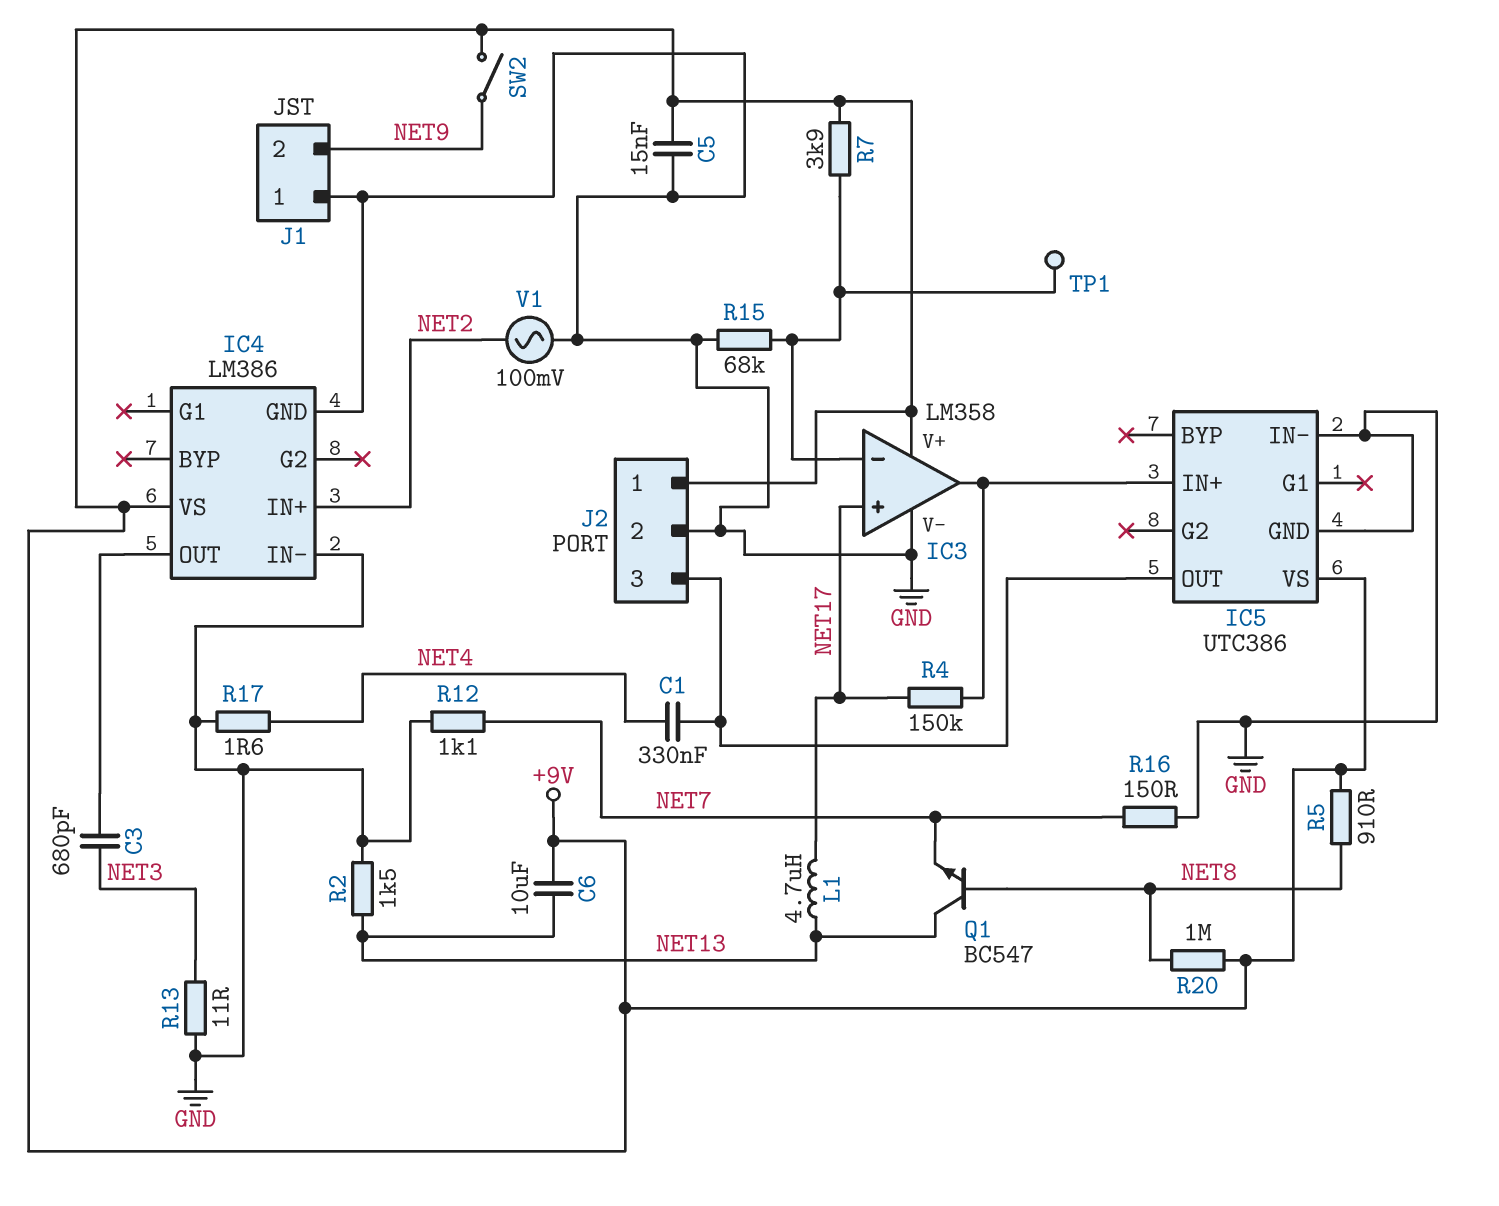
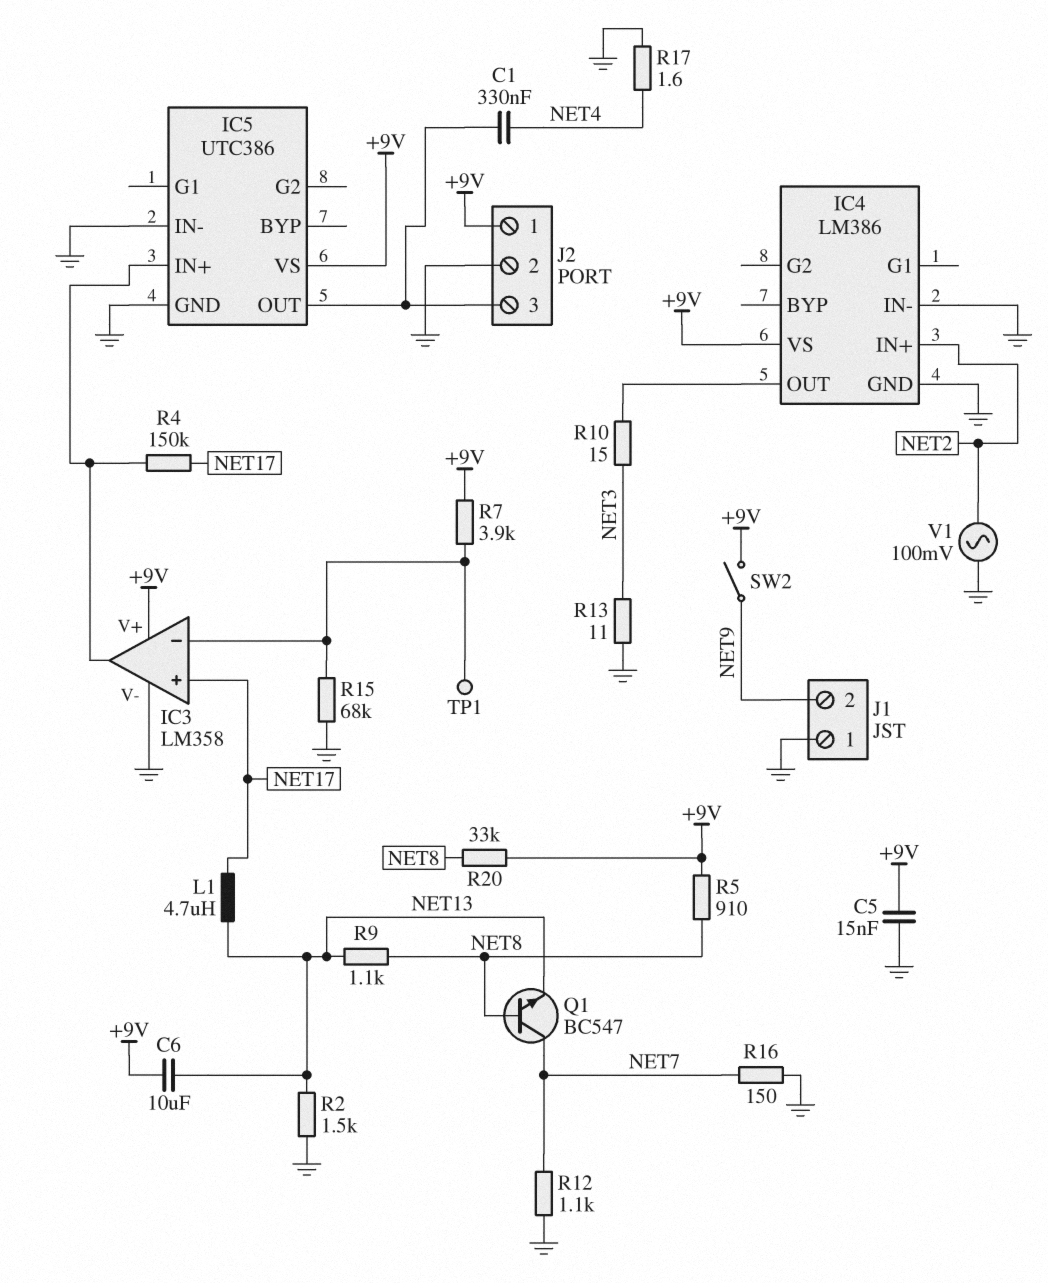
C3: 680pF (IC4/OUT, NET3) -> none
Q1: NPN BC547 (B NET8, C NET13, E NET7) -> NPN BC547 (B NET8, C NET7, E NET13)
R9: none -> 1.1k (NET8, NET13)
R10: none -> 15 (IC4/OUT, NET3)
R20: 1M (+9V, NET8) -> 33k (+9V, NET8)

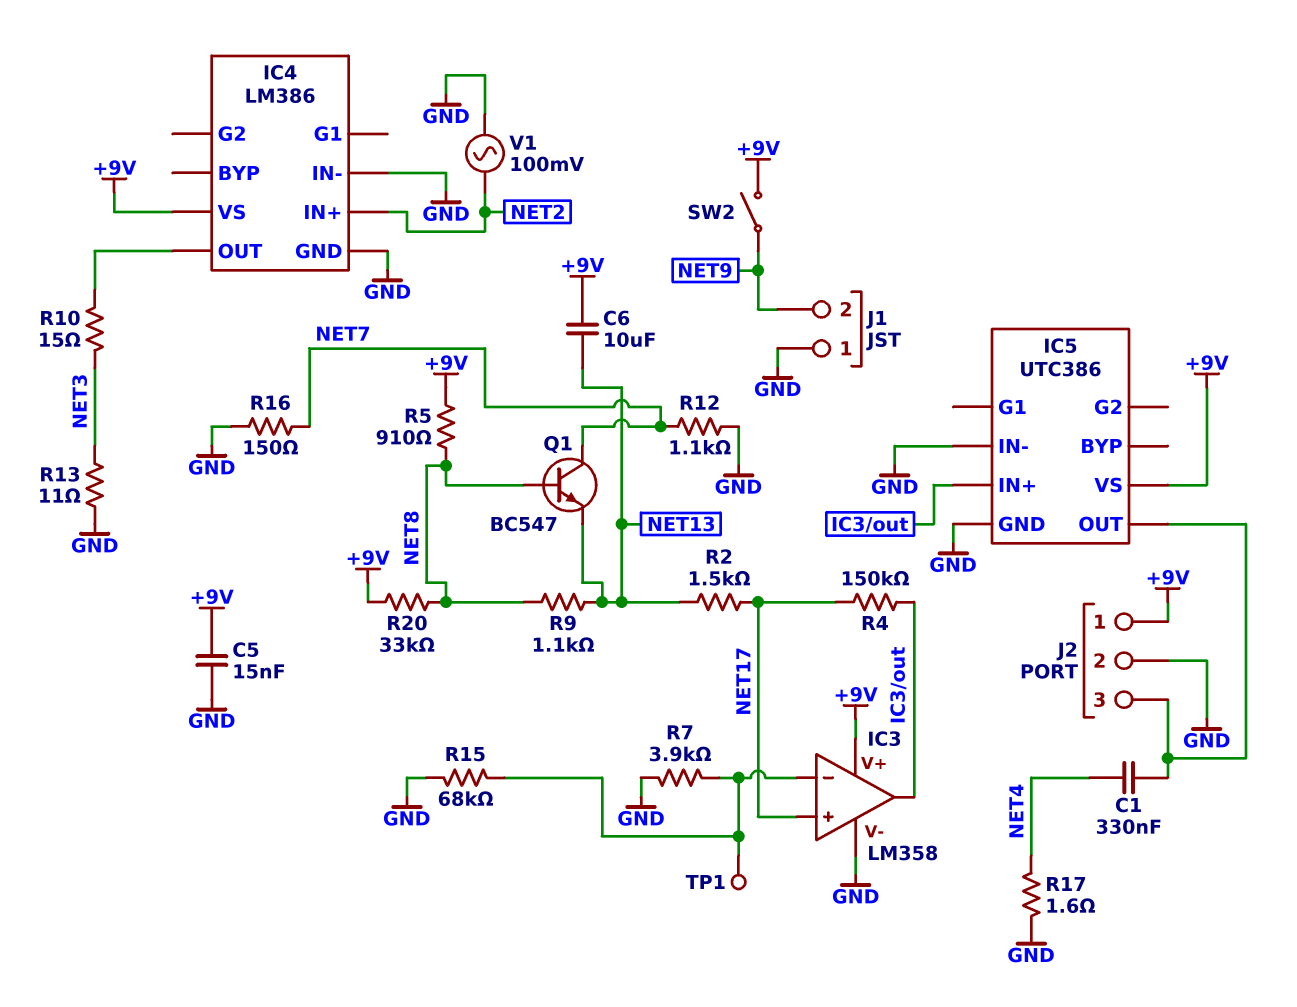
L1: 4.7uH (NET13, NET17) -> none
R2: 1.5k (GND, NET13) -> 1.5k (NET13, NET17)
R7: 3.9k (+9V, IC3/in-) -> 3.9k (GND, IC3/in-)

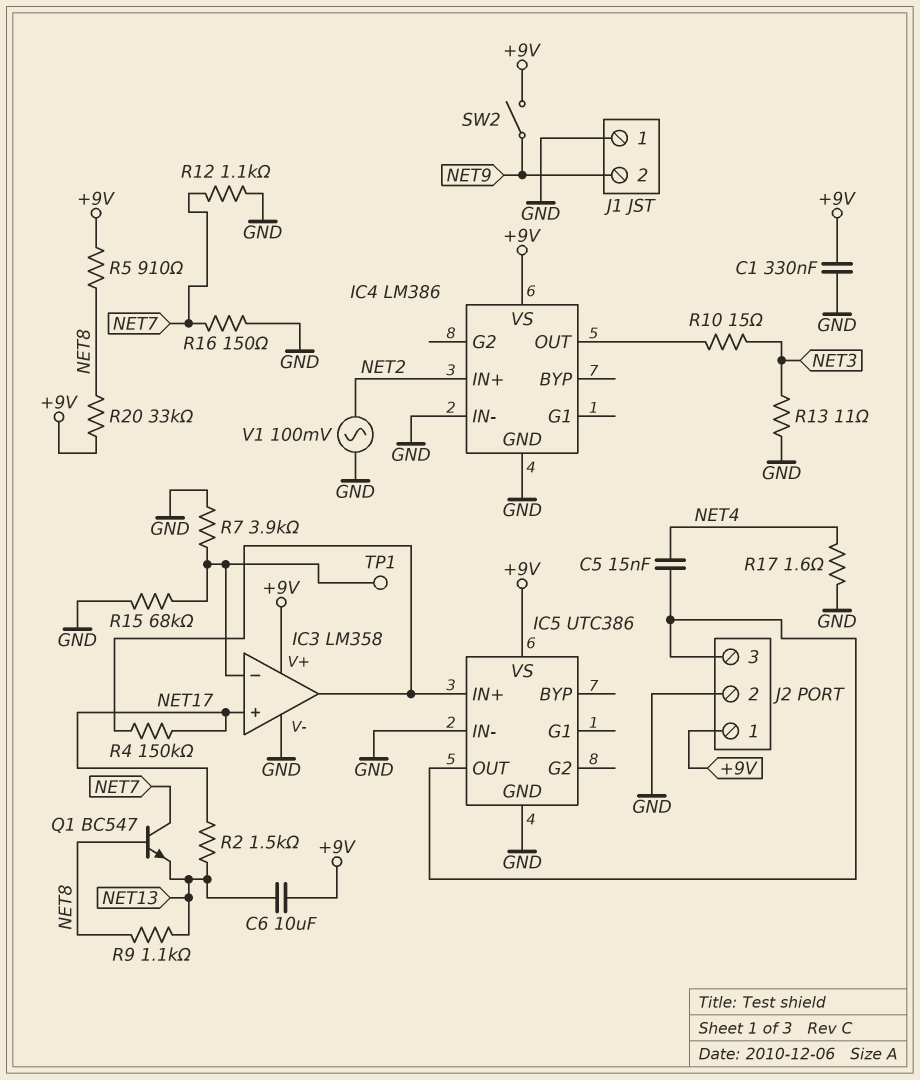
C1: 330nF (IC5/OUT, NET4) -> 330nF (+9V, GND)
C5: 15nF (+9V, GND) -> 15nF (IC5/OUT, NET4)

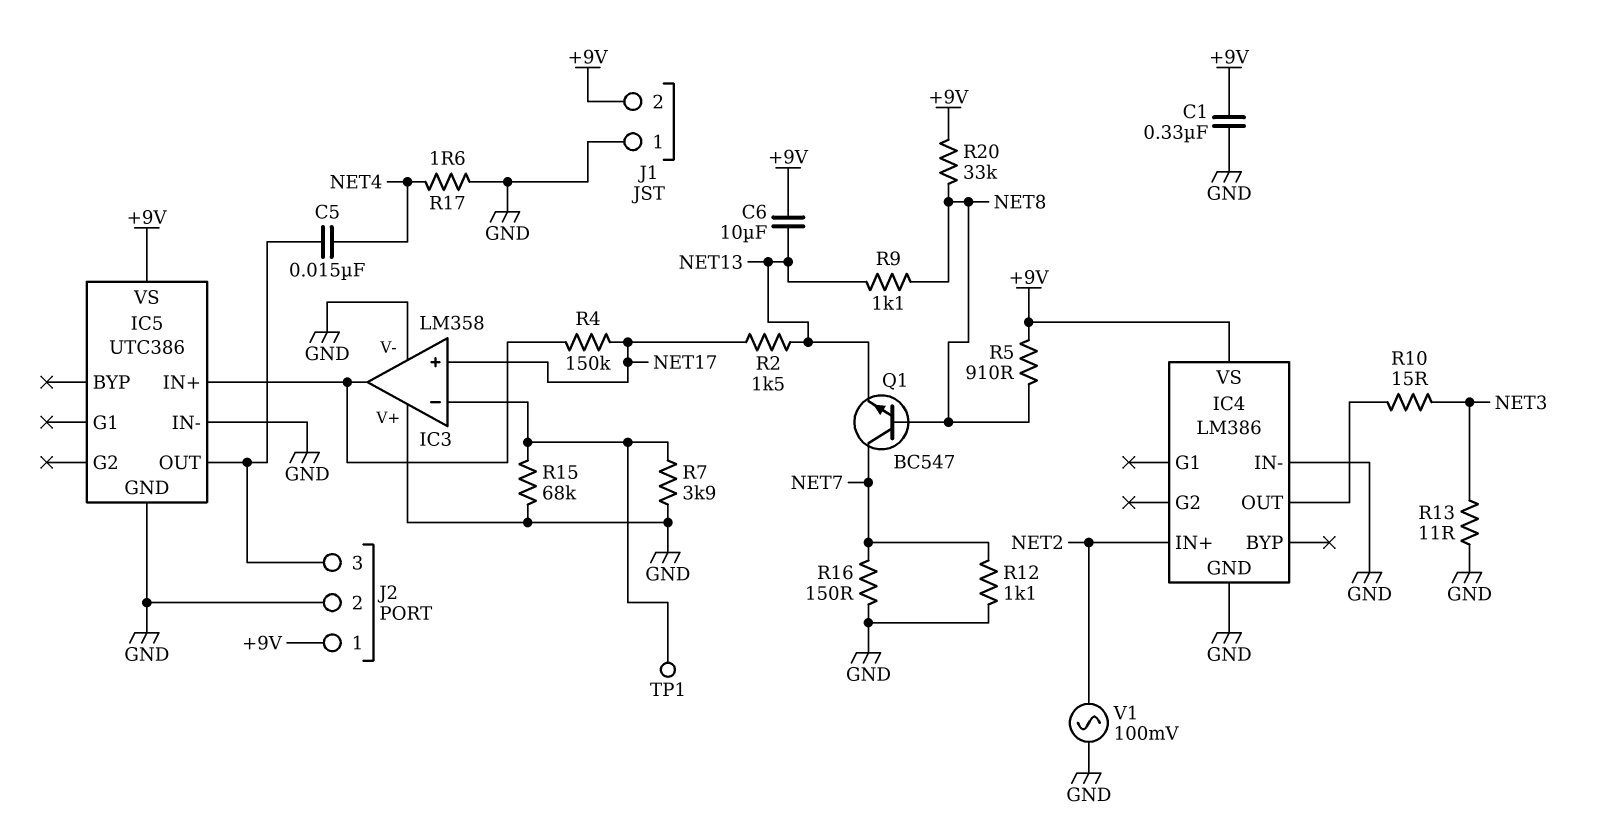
IC3 pin V+: +9V -> GND
J1 pin 2: NET9 -> +9V
SW2: switch (+9V, NET9) -> none

